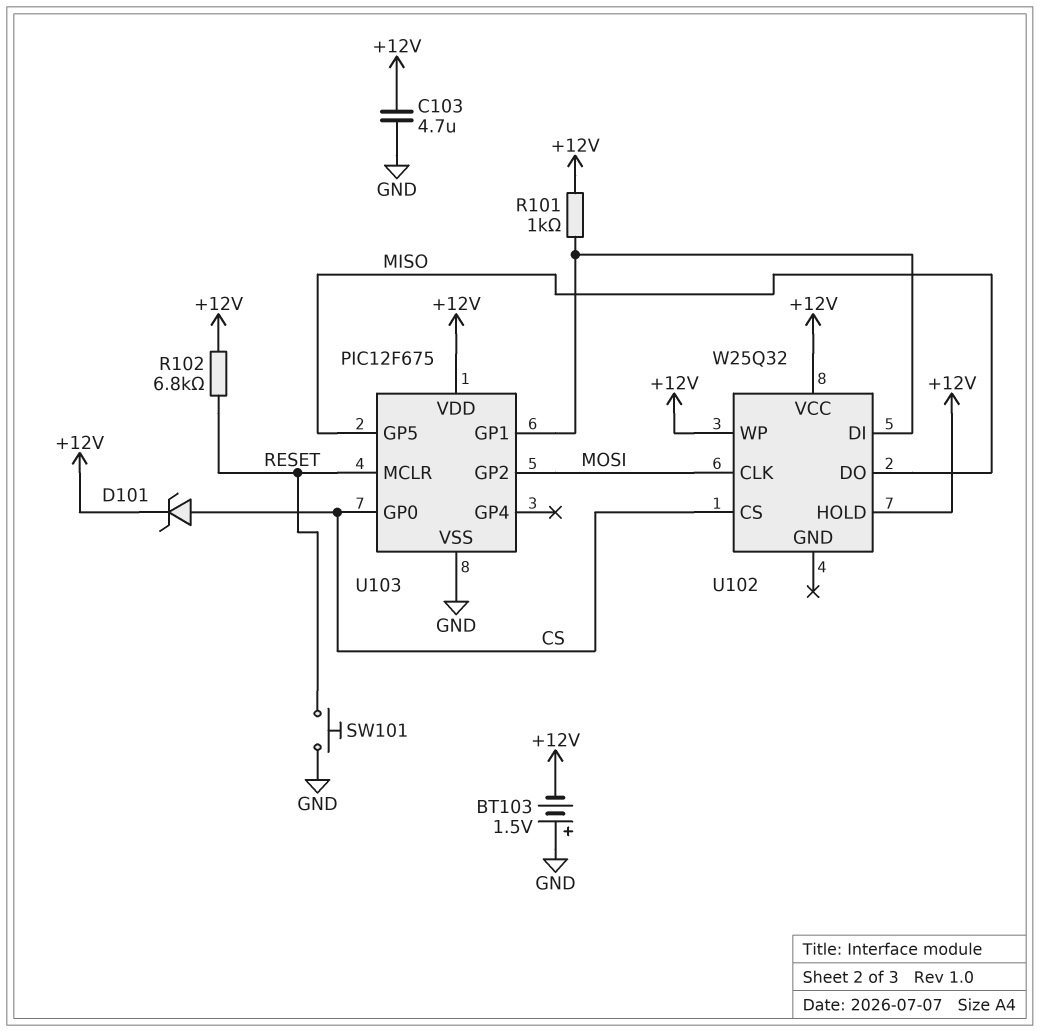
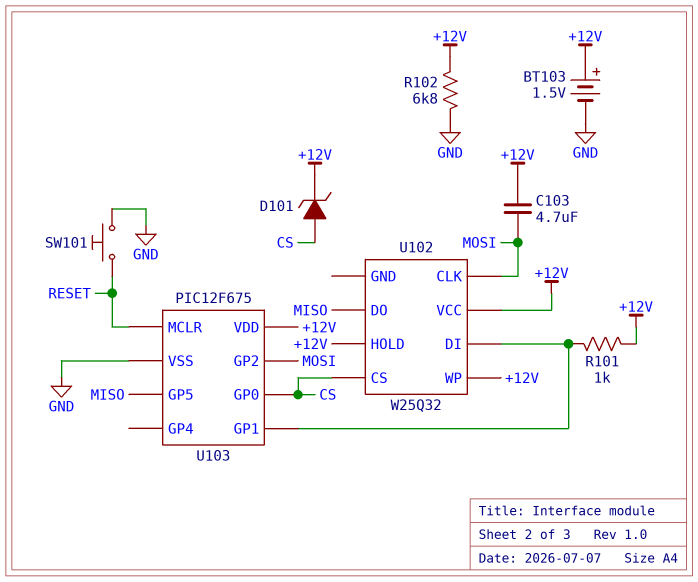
BT103: 1.5V (plus GND, minus +12V) -> 1.5V (plus +12V, minus GND)
C103: 4.7uF (+12V, GND) -> 4.7uF (+12V, MOSI)
R102: 6.8k (+12V, RESET) -> 6.8k (+12V, GND)

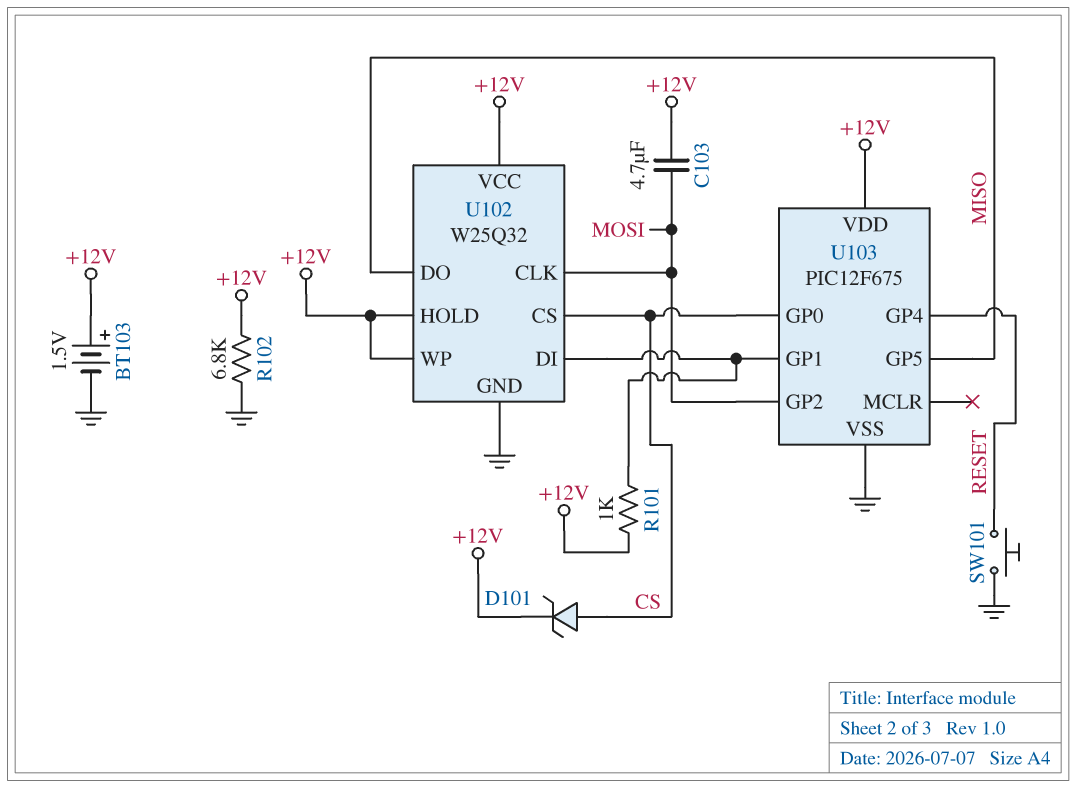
U102 pin GND: none -> GND
U103 pin GP4: none -> RESET
U103 pin MCLR: RESET -> none

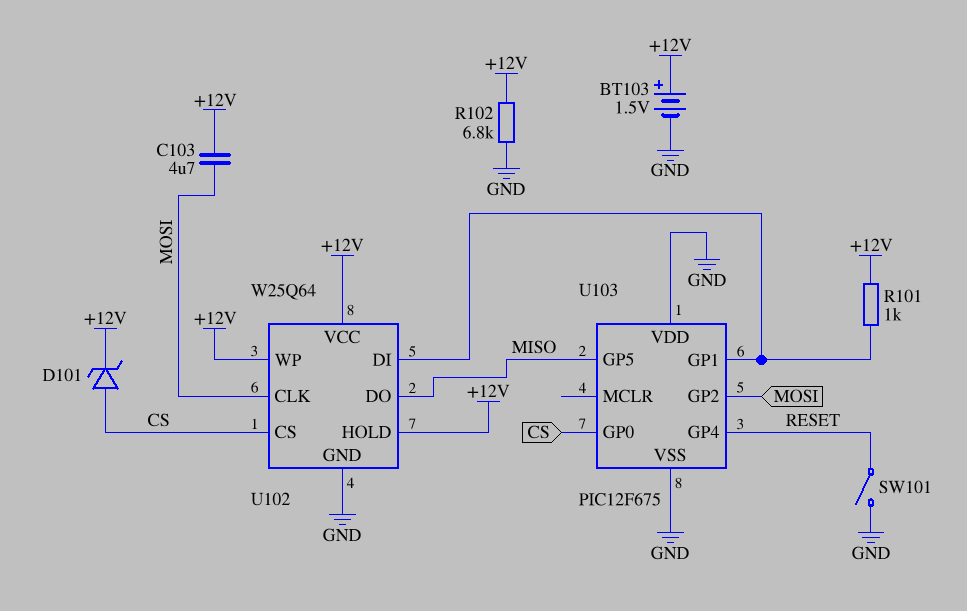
SW101: button (GND, RESET) -> switch (GND, RESET)
U102: W25Q32 -> W25Q64
U103 pin VDD: +12V -> GND

